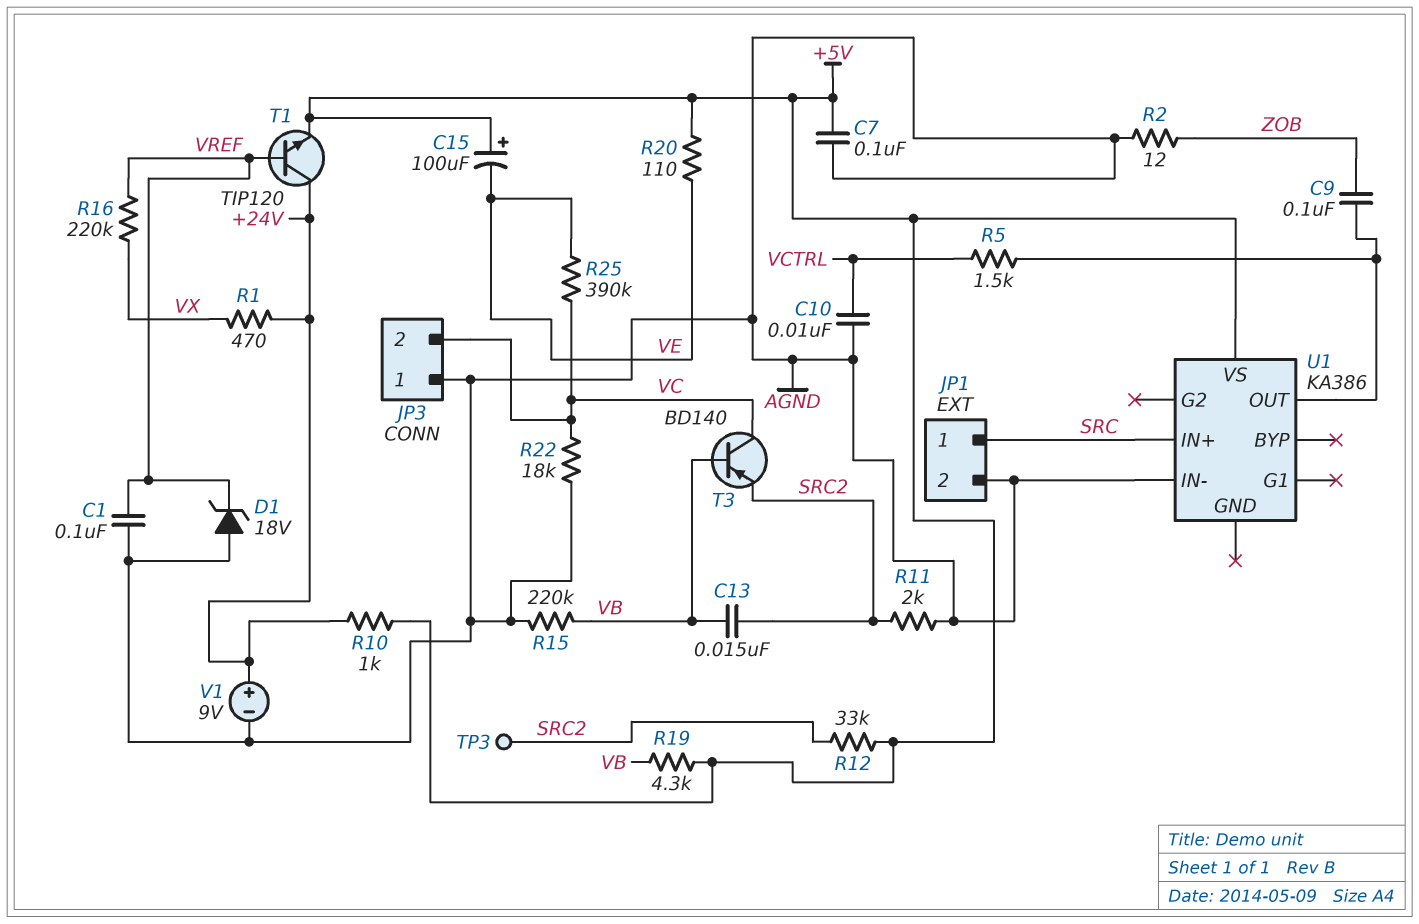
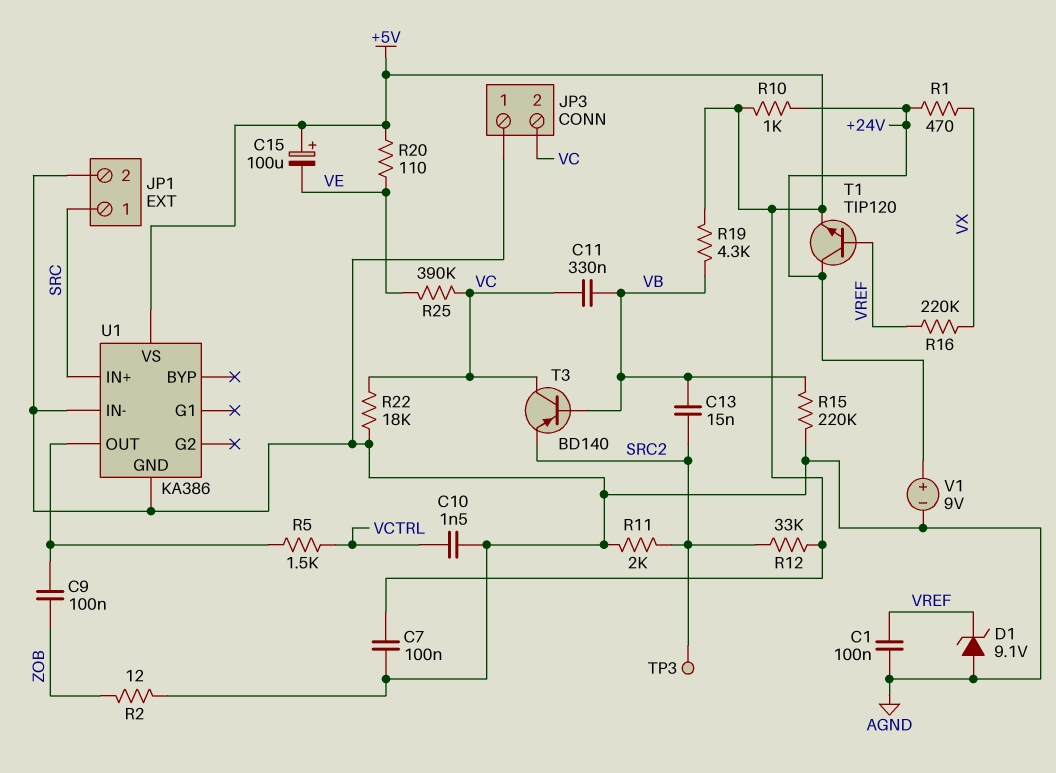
C10: 10nF (AGND, VCTRL) -> 1.5nF (AGND, VCTRL)
C11: none -> 330nF (VB, VC)
D1: zener 18V (A AGND, K VREF) -> zener 9.1V (A AGND, K VREF)
U1 pin GND: none -> AGND

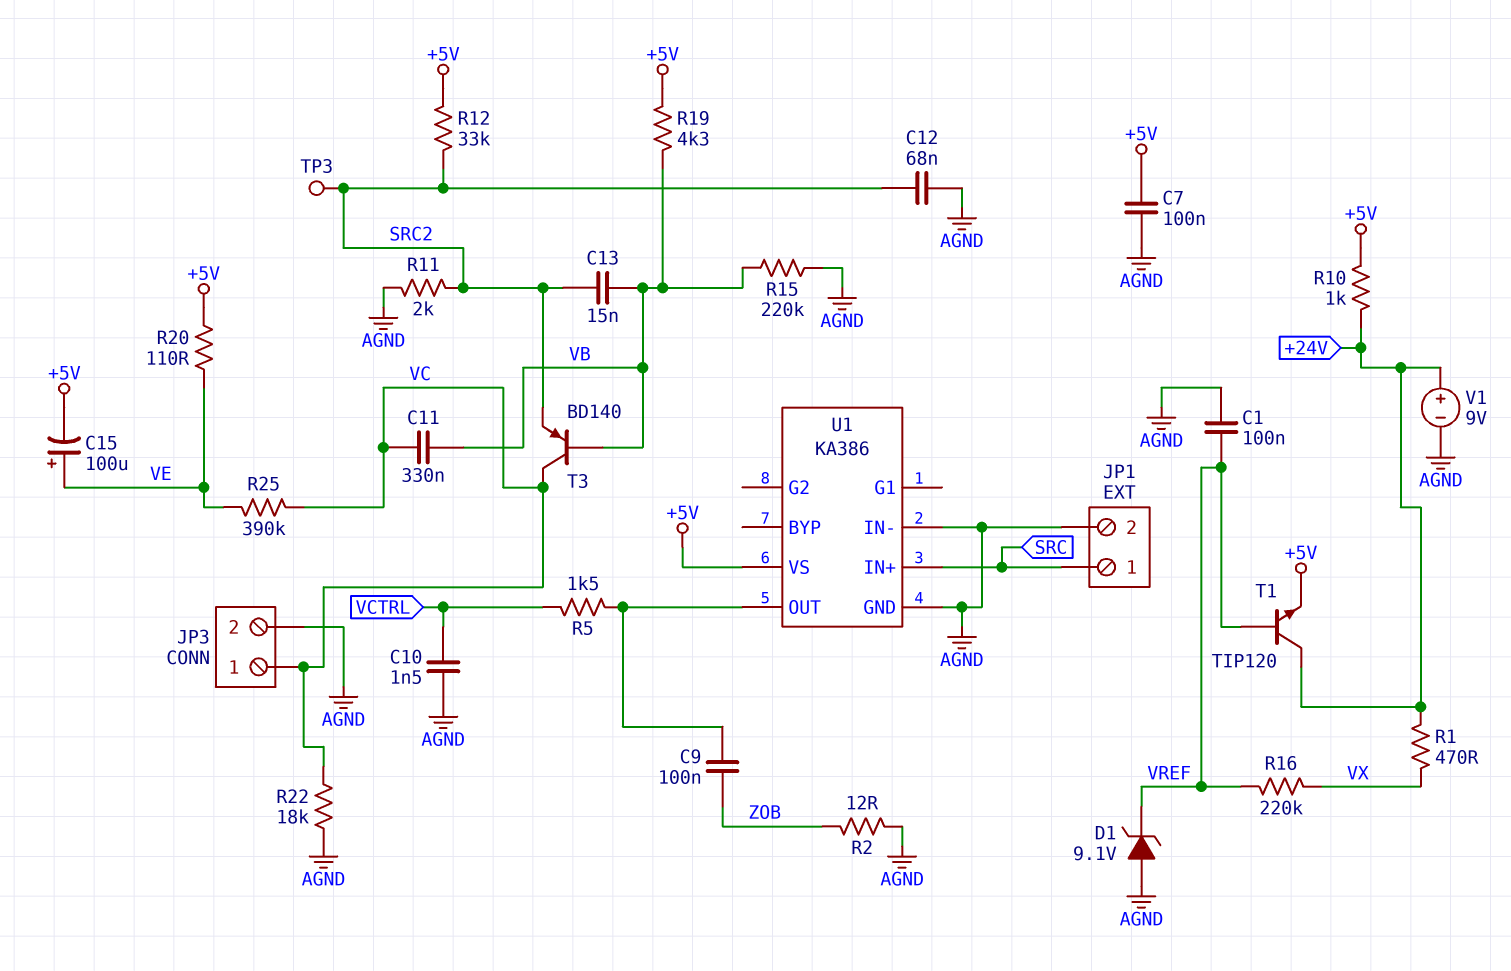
C12: none -> 68nF (AGND, SRC2)
C15: 100uF (plus +5V, minus VE) -> 100uF (plus VE, minus +5V)
JP3 pin 1: AGND -> VC
JP3 pin 2: VC -> AGND

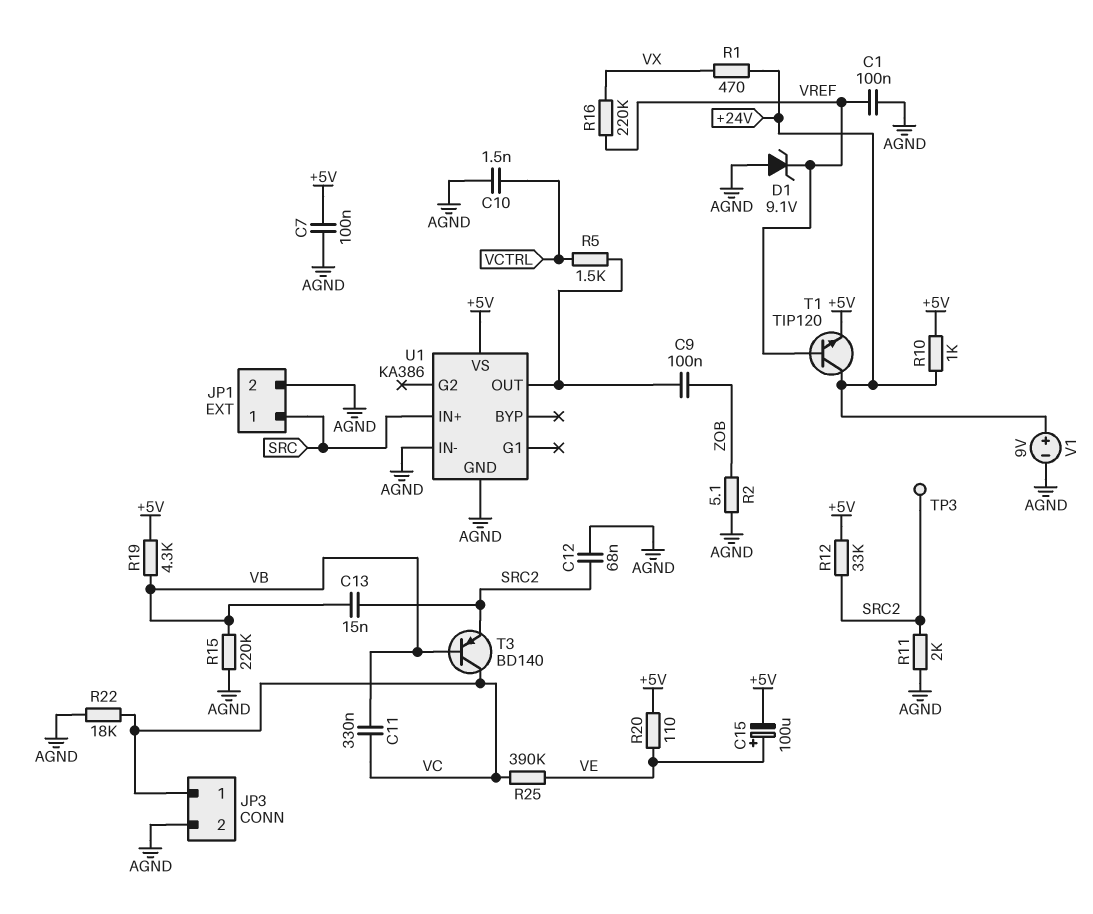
R2: 12 (AGND, ZOB) -> 5.1 (AGND, ZOB)

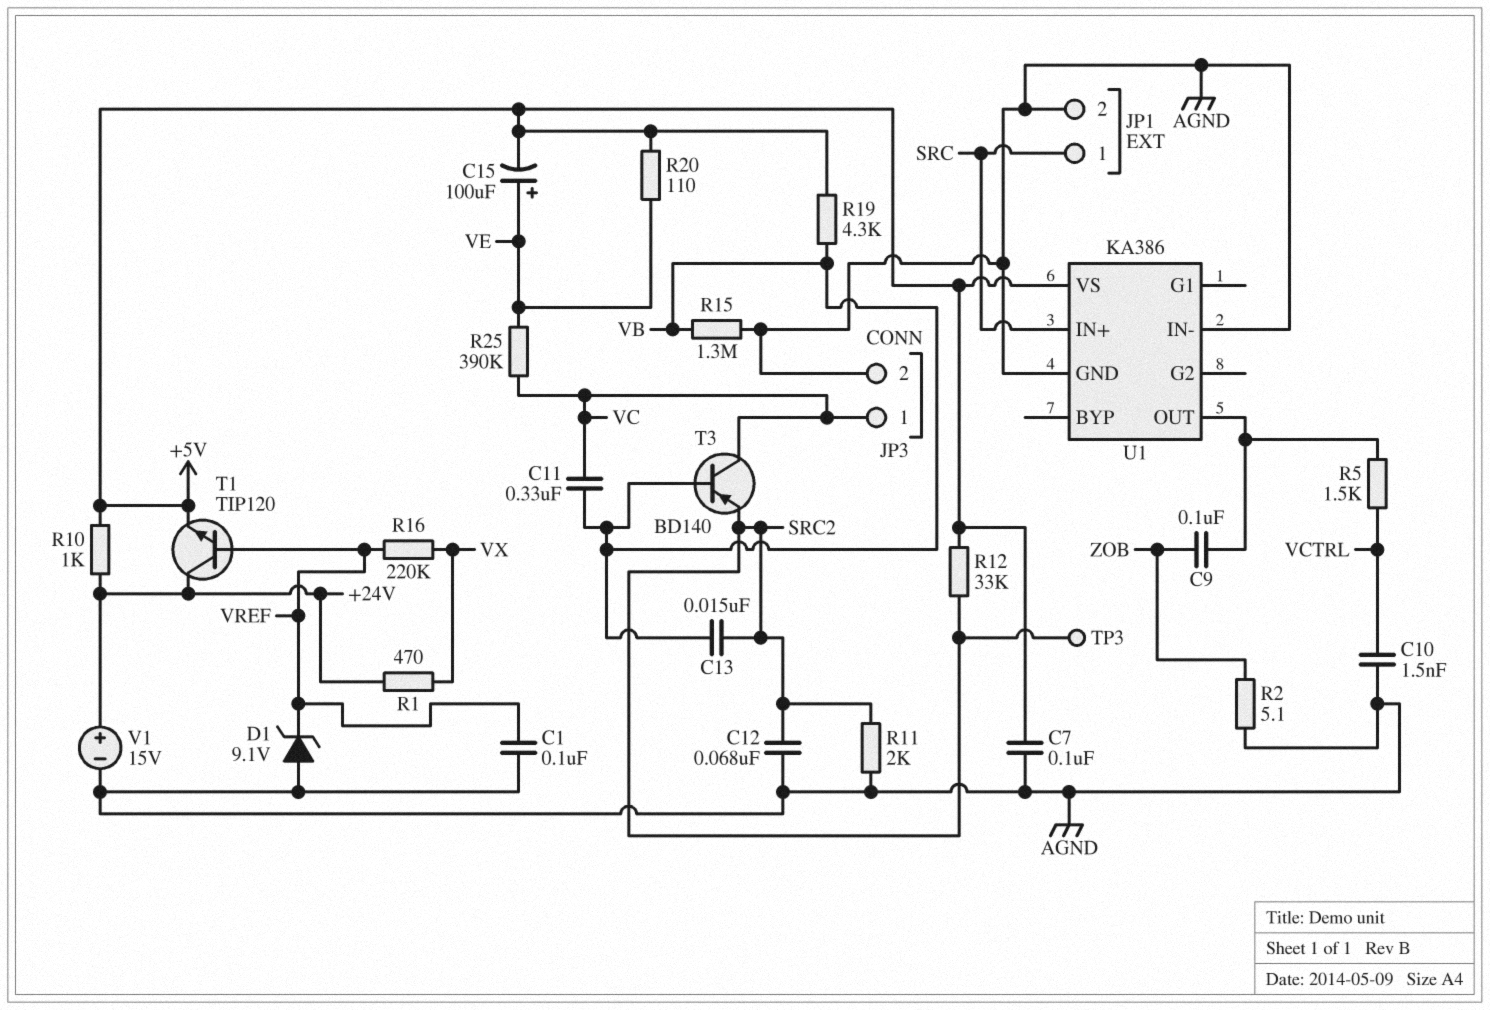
R15: 220k (AGND, VB) -> 1.3M (AGND, VB)
R22: 18k (AGND, VC) -> none
V1: 9V (plus +24V, minus AGND) -> 15V (plus +24V, minus AGND)

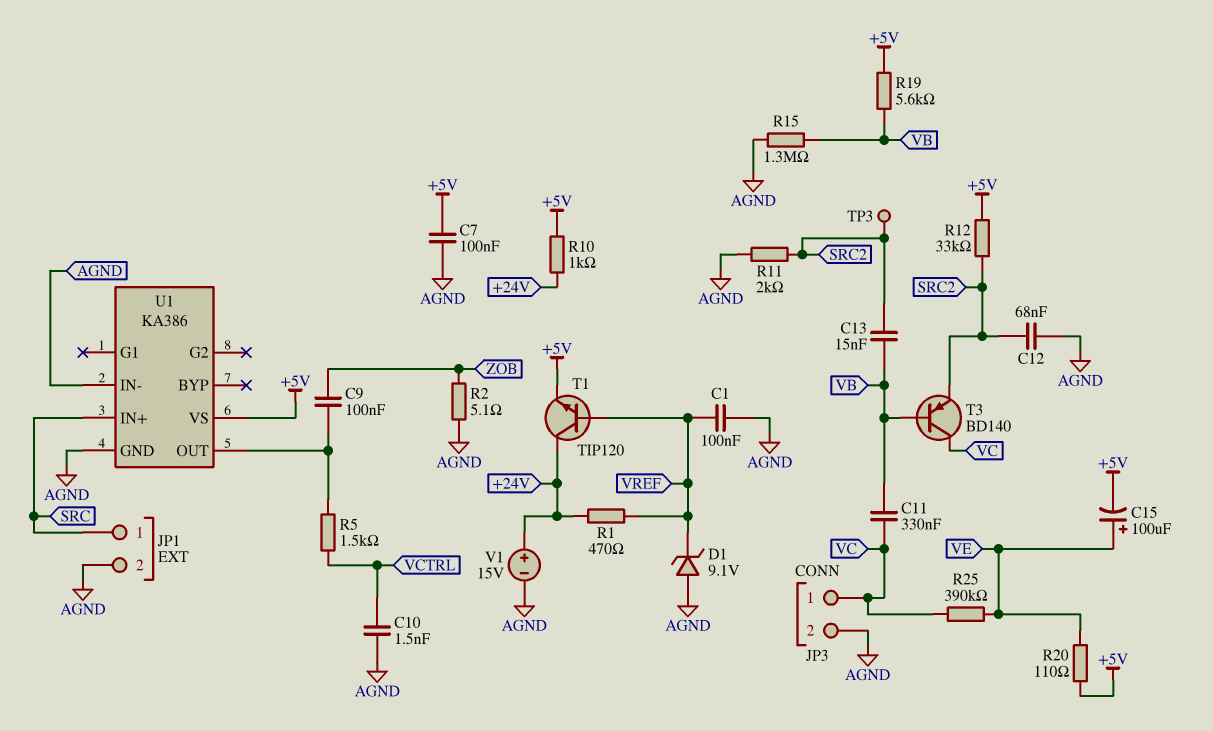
R1: 470 (+24V, VX) -> 470 (+24V, VREF)
R16: 220k (VREF, VX) -> none
R19: 4.3k (+5V, VB) -> 5.6k (+5V, VB)

